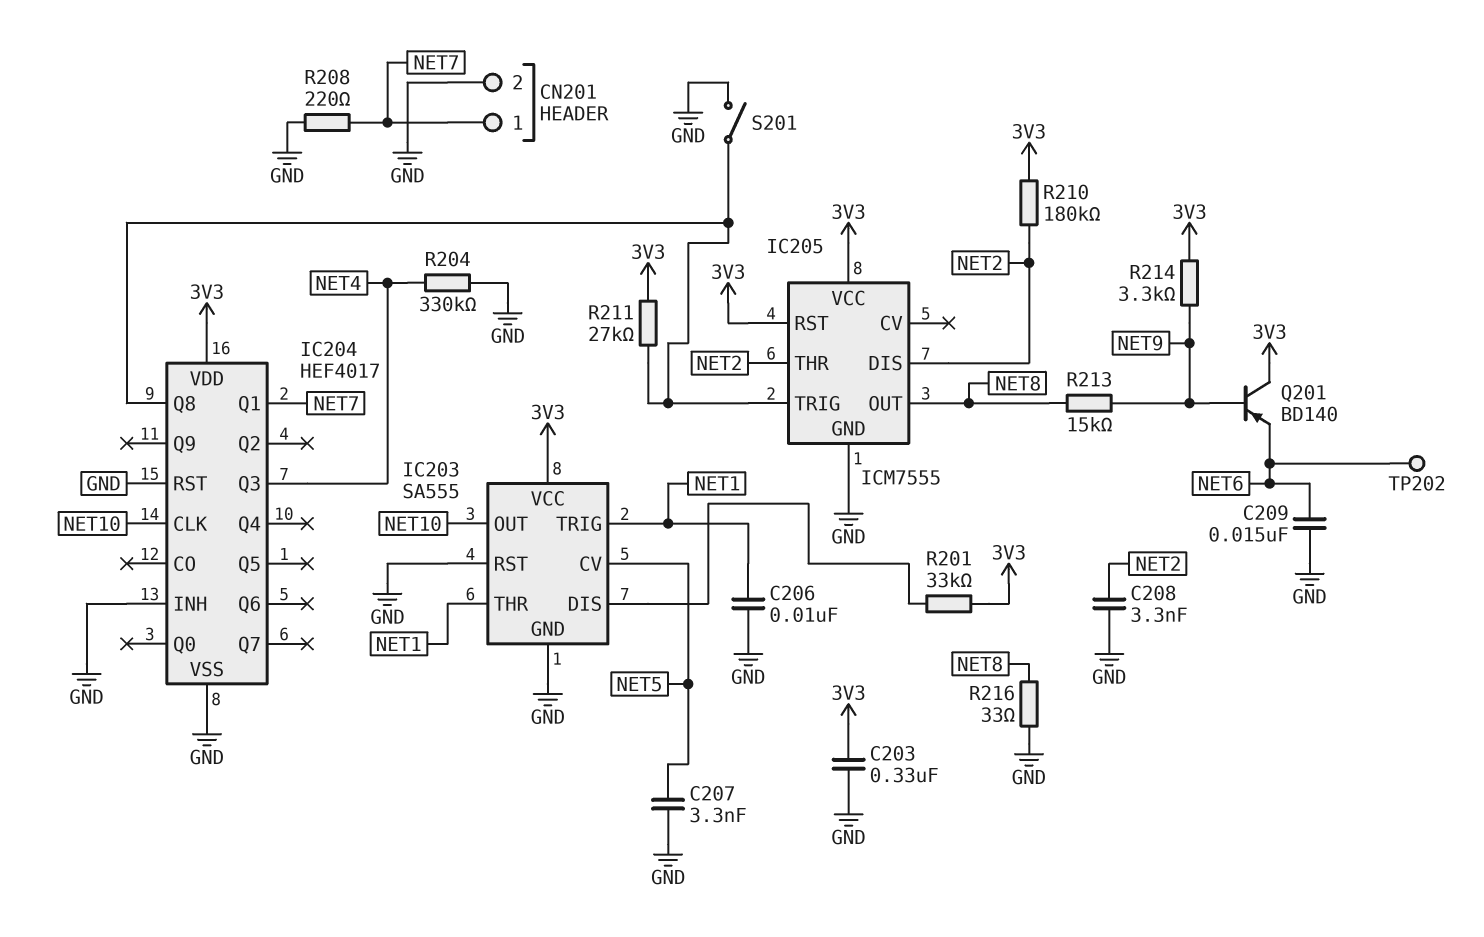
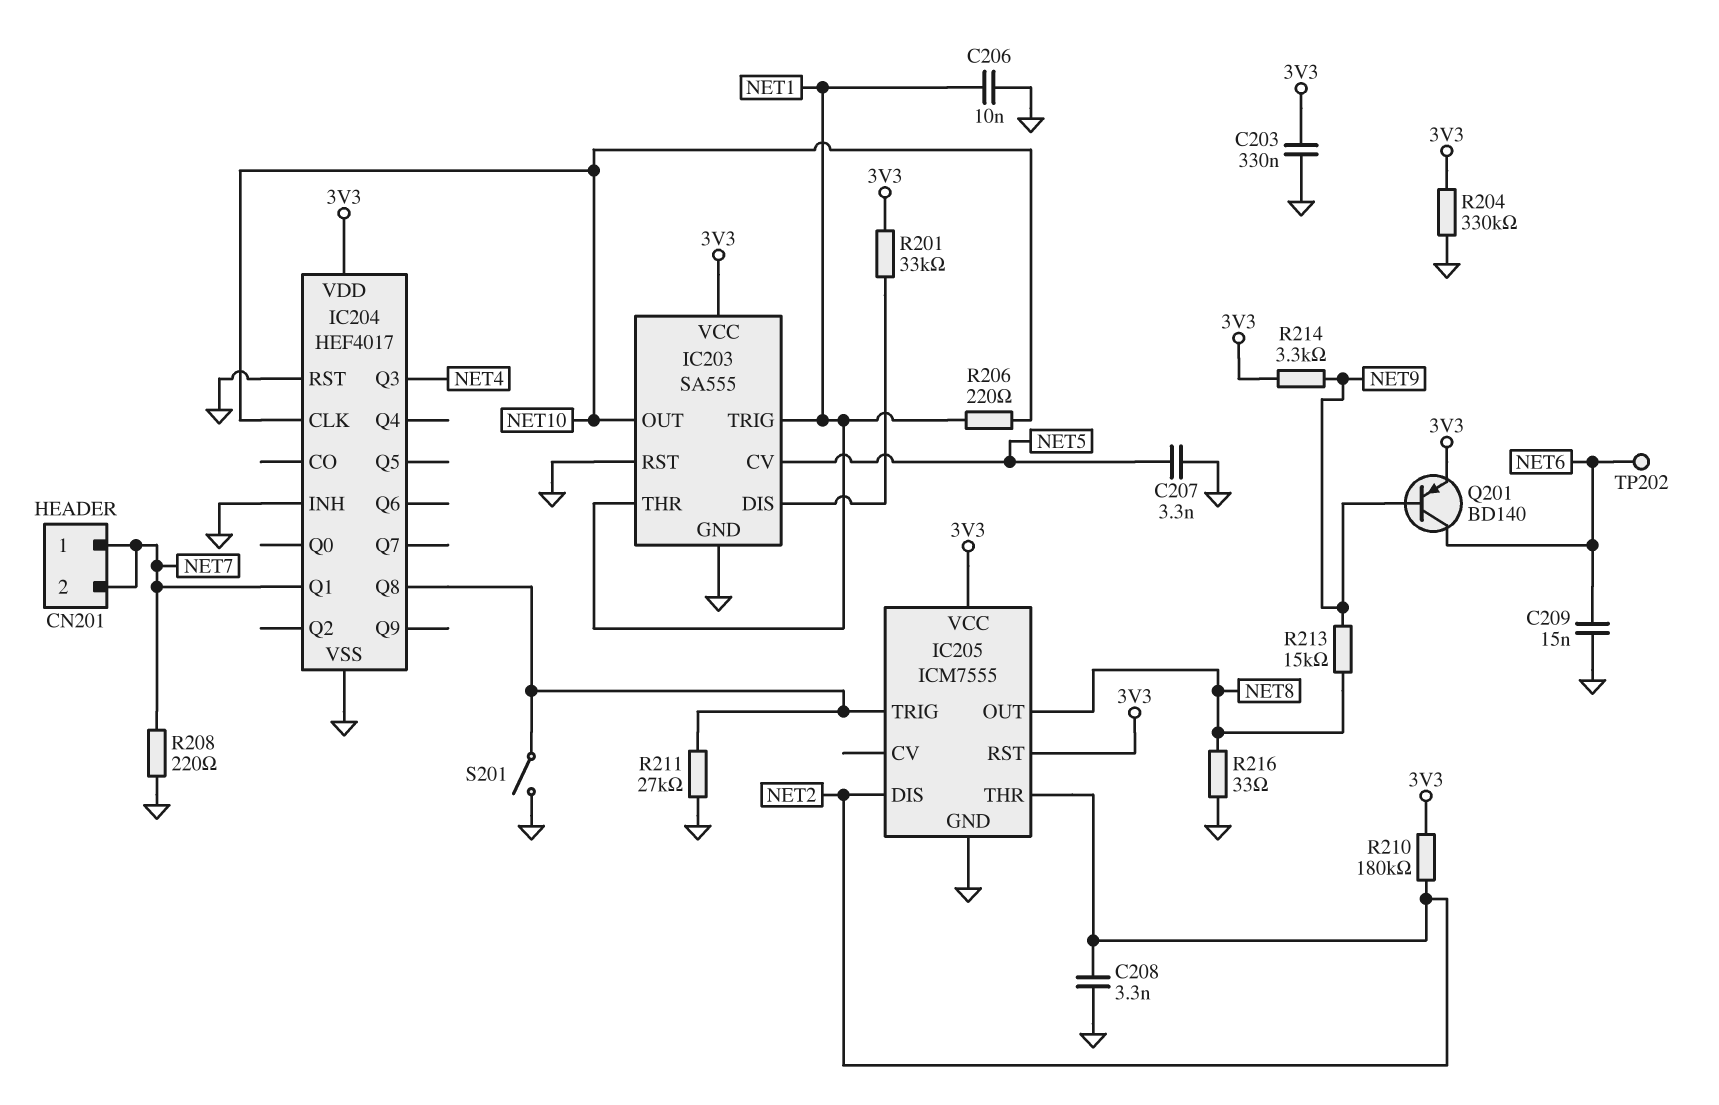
CN201 pin 2: GND -> NET7
Q201: PNP BD140 (B NET9, C 3V3, E NET6) -> PNP BD140 (B NET9, C NET6, E 3V3)
R204: 330k (GND, NET4) -> 330k (3V3, GND)
R206: none -> 220 (NET1, NET10)
R211: 27k (3V3, IC204/Q8) -> 27k (GND, IC204/Q8)

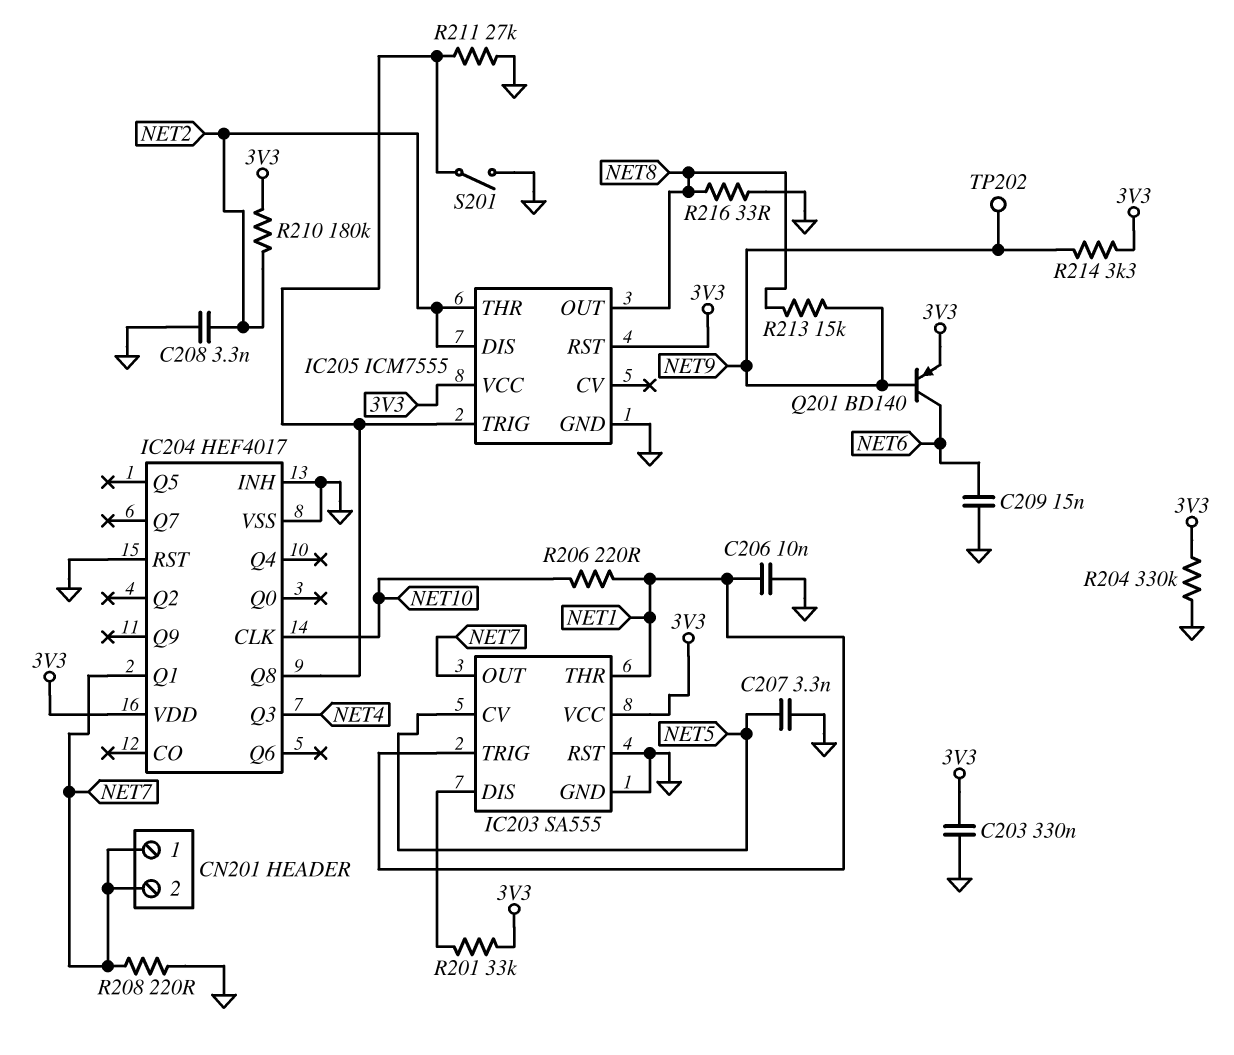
IC203 pin OUT: NET10 -> NET7
TP202: test point (NET6) -> test point (NET9)

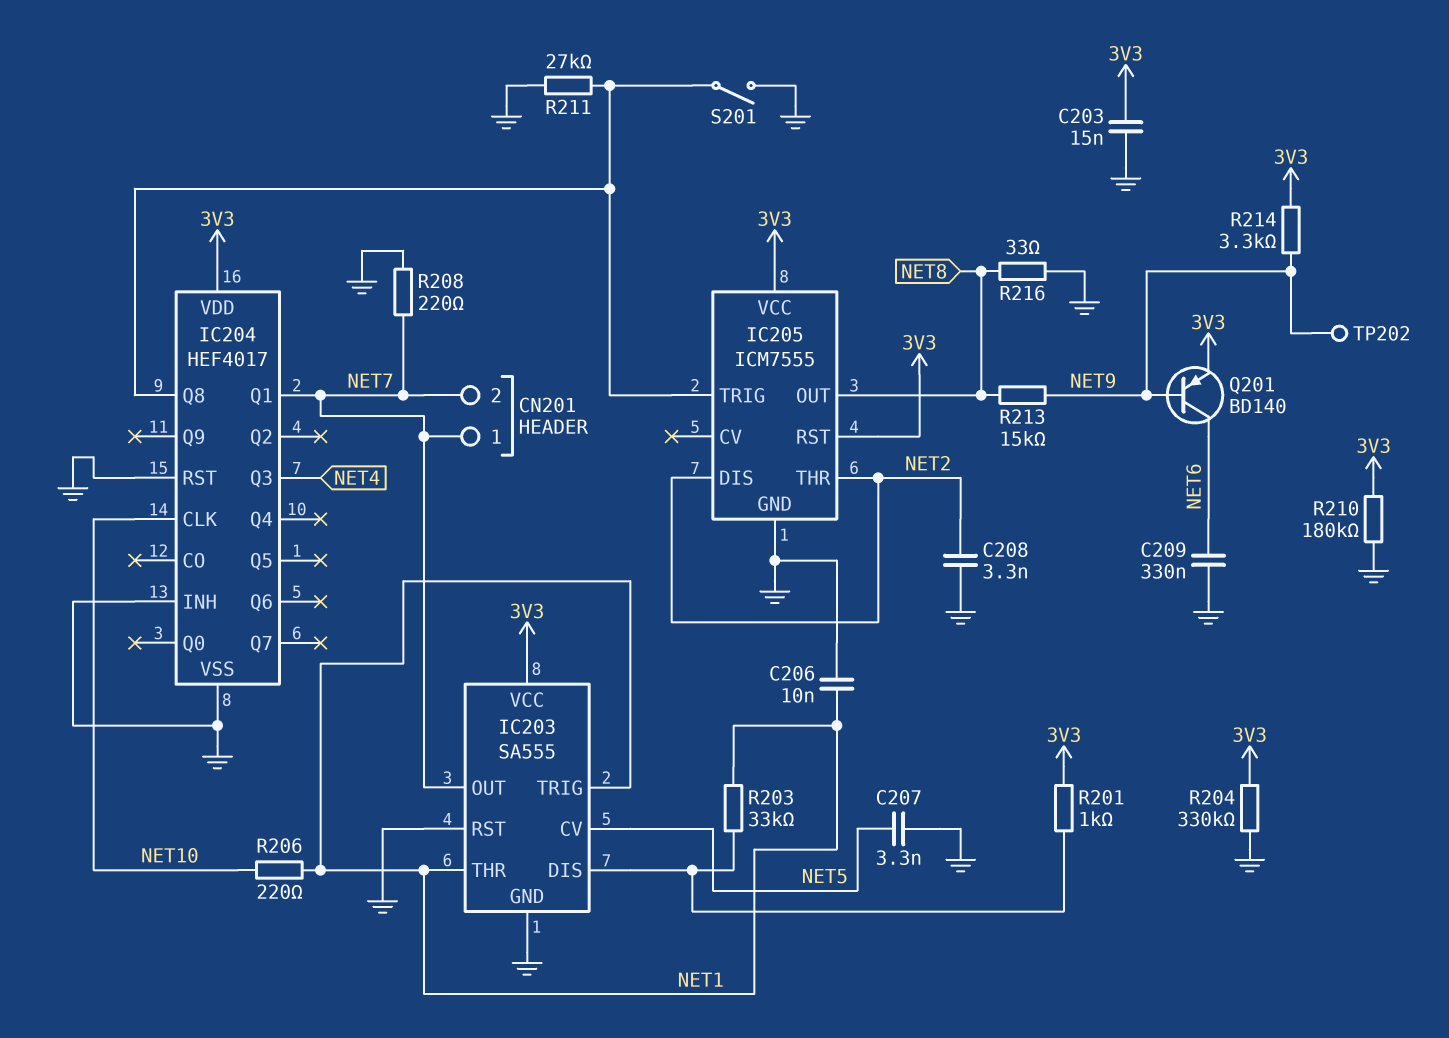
C203: 330nF (3V3, GND) -> 15nF (3V3, GND)
C209: 15nF (GND, NET6) -> 330nF (GND, NET6)
R201: 33k (3V3, IC203/DIS) -> 1k (3V3, IC203/DIS)
R203: none -> 33k (IC203/DIS, NET1)
R210: 180k (3V3, NET2) -> 180k (3V3, GND)

